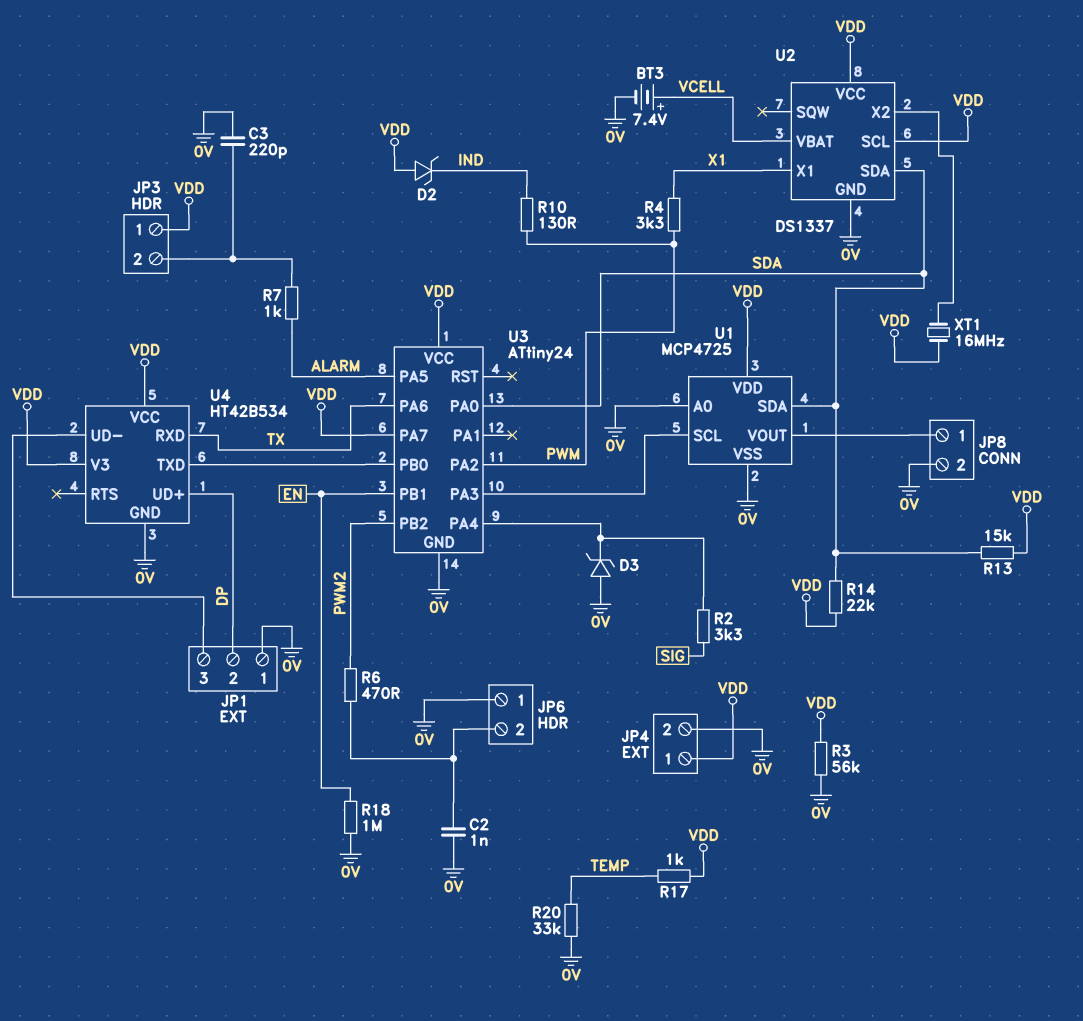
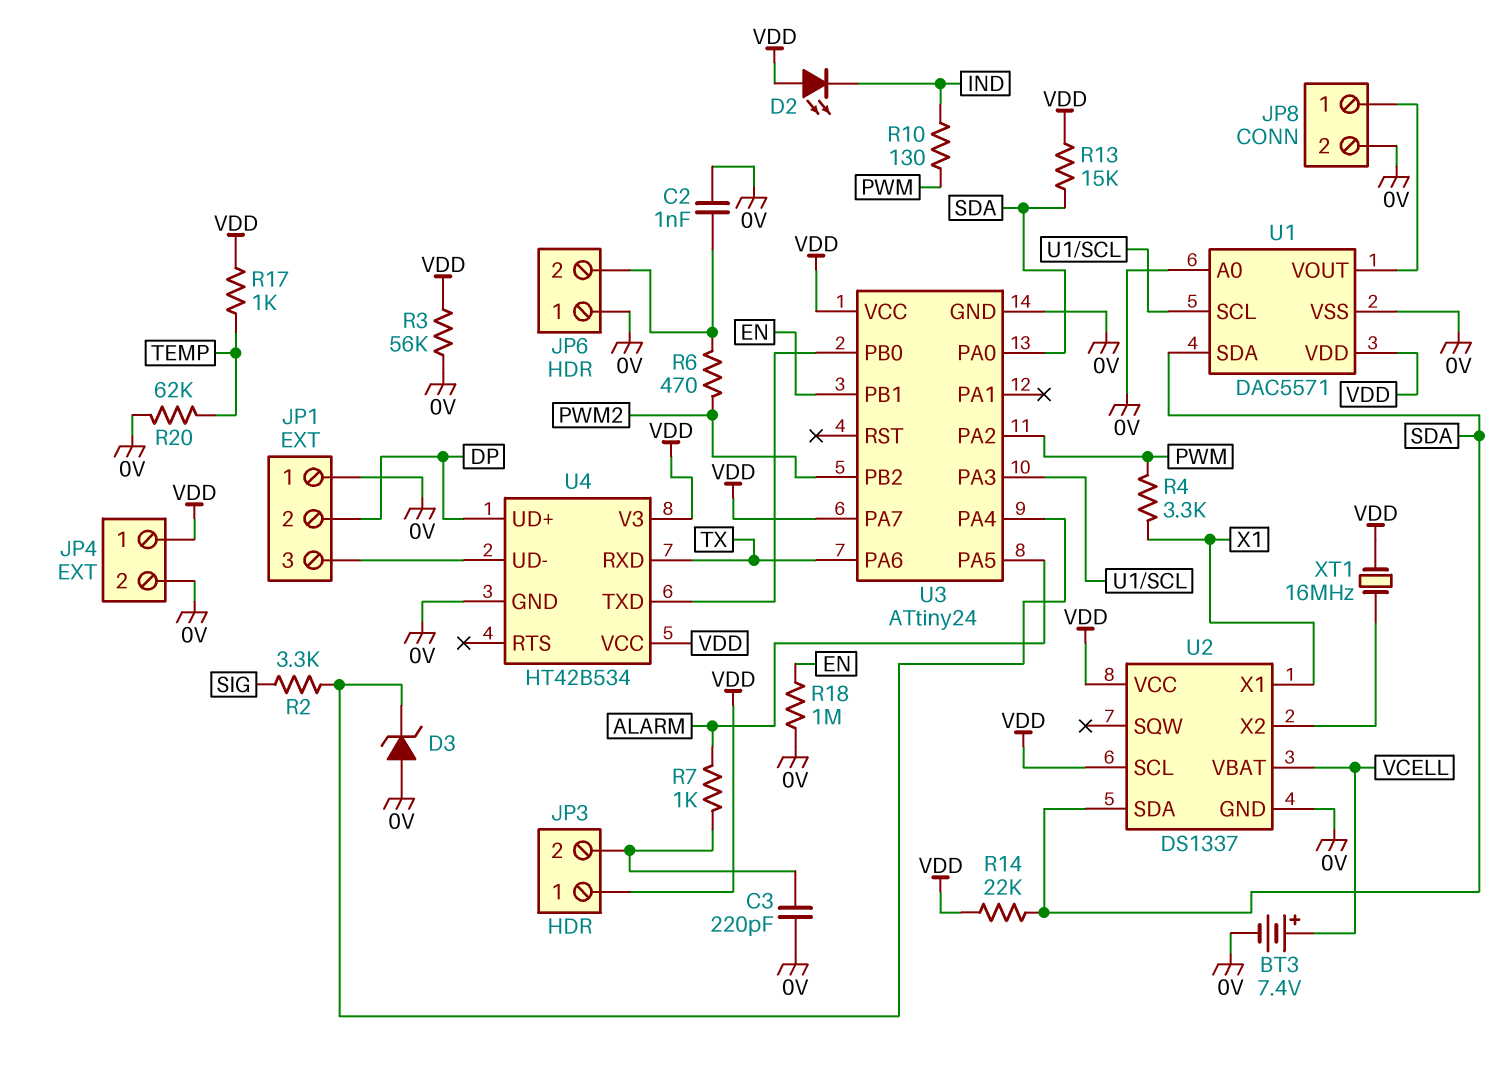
D2: zener (A VDD, K IND) -> LED (A VDD, K IND)
R20: 33k (0V, TEMP) -> 62k (0V, TEMP)
U1: MCP4725 -> DAC5571

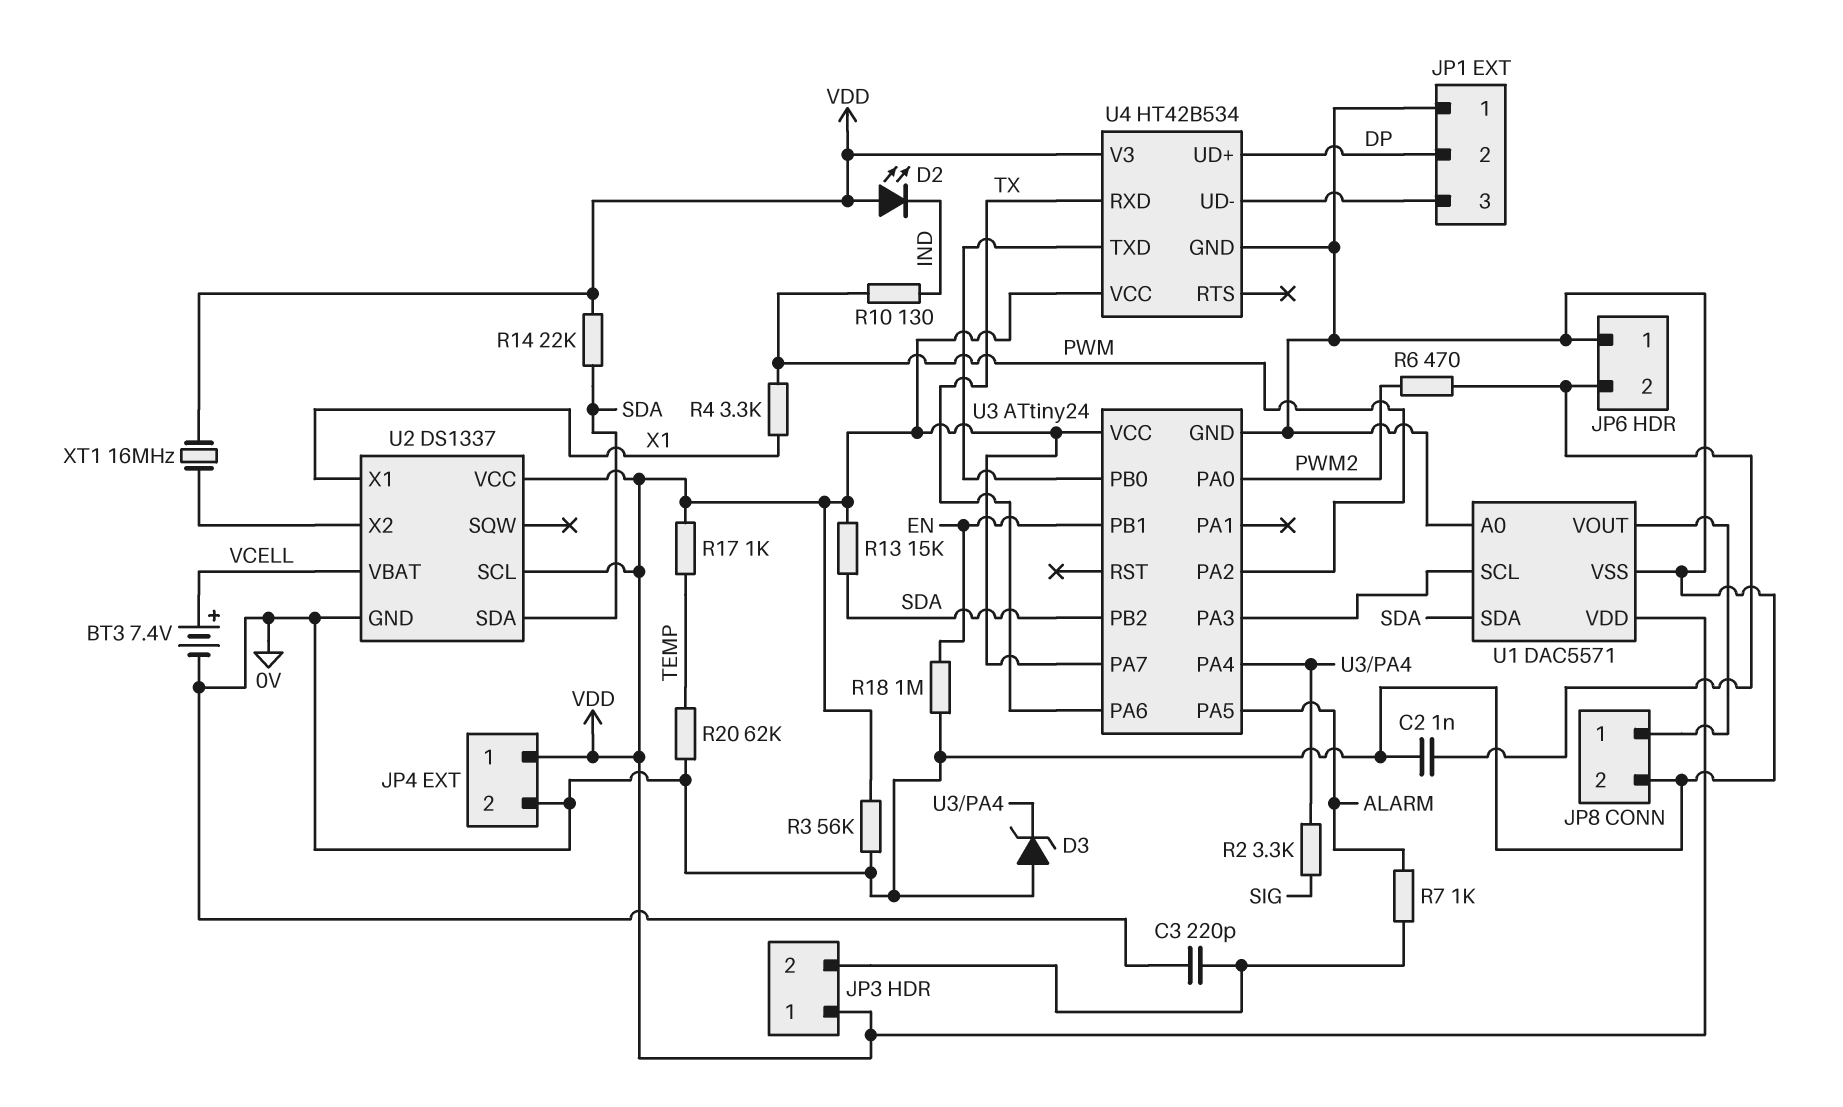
U3 pin PA0: SDA -> PWM2
U3 pin PB2: PWM2 -> SDA

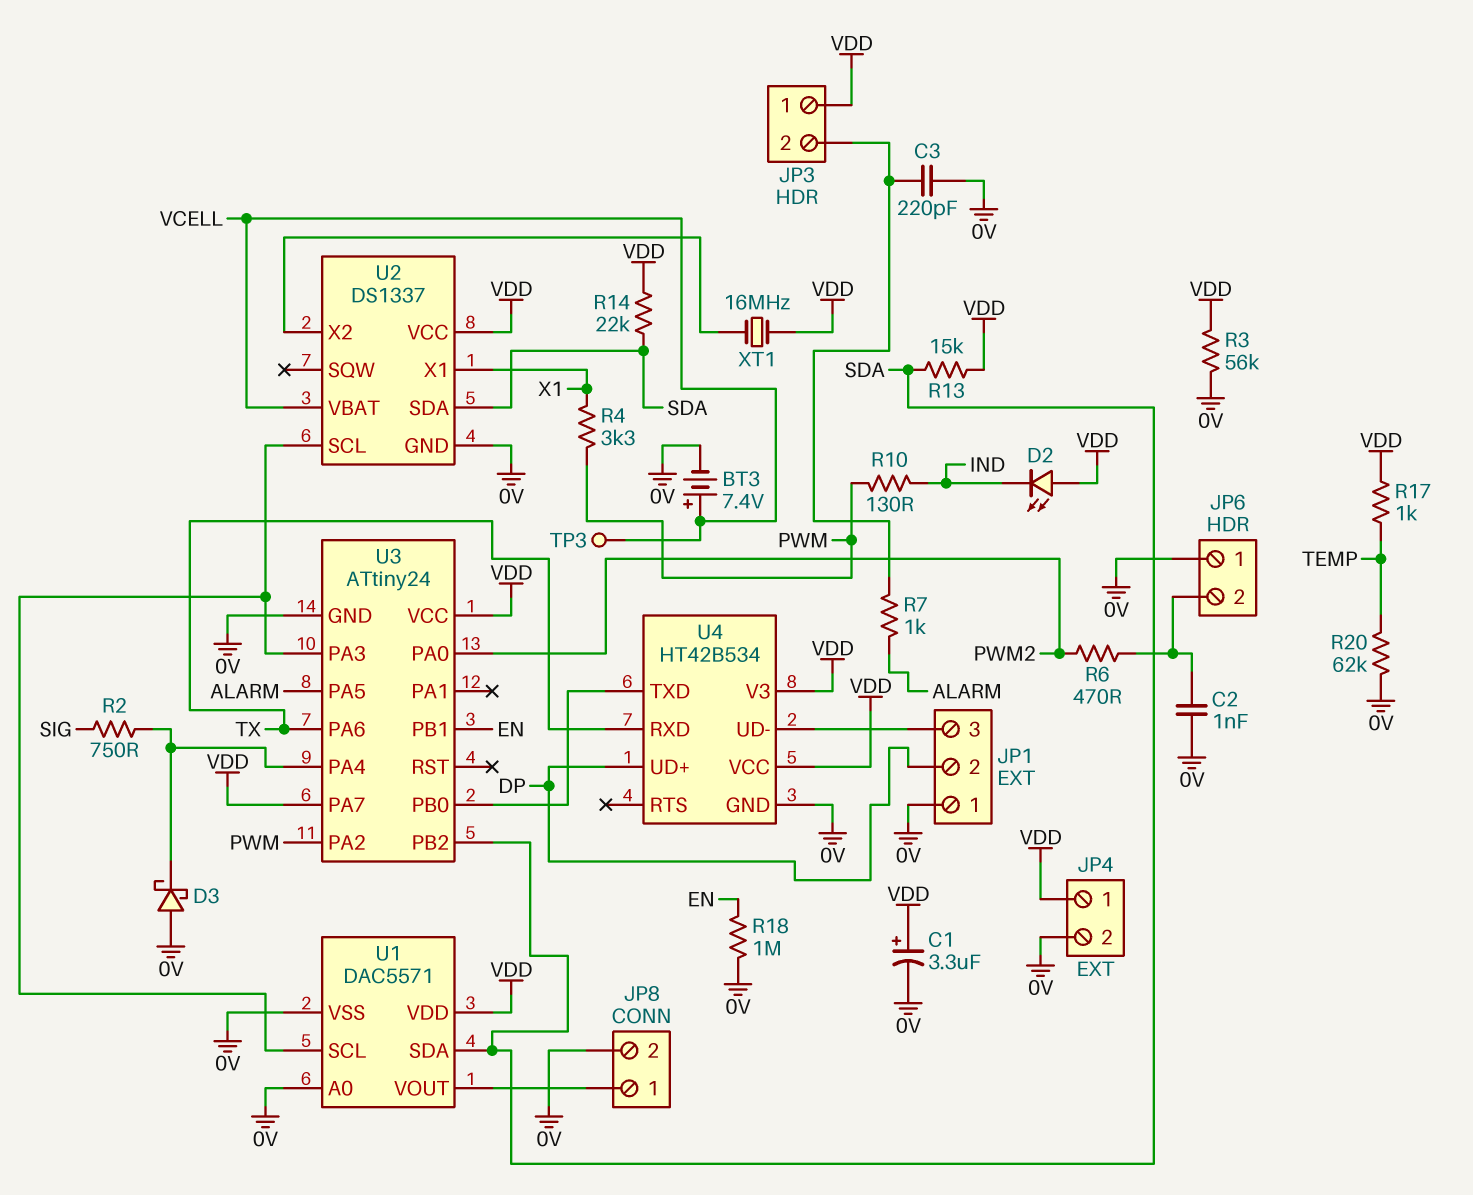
C1: none -> 3.3uF (plus VDD, minus 0V)
D3: zener (A 0V, K U3/PA4) -> schottky (A 0V, K U3/PA4)
R2: 3.3k (SIG, U3/PA4) -> 750 (SIG, U3/PA4)
TP3: none -> test point (VCELL)
U2 pin SCL: VDD -> U1/SCL

